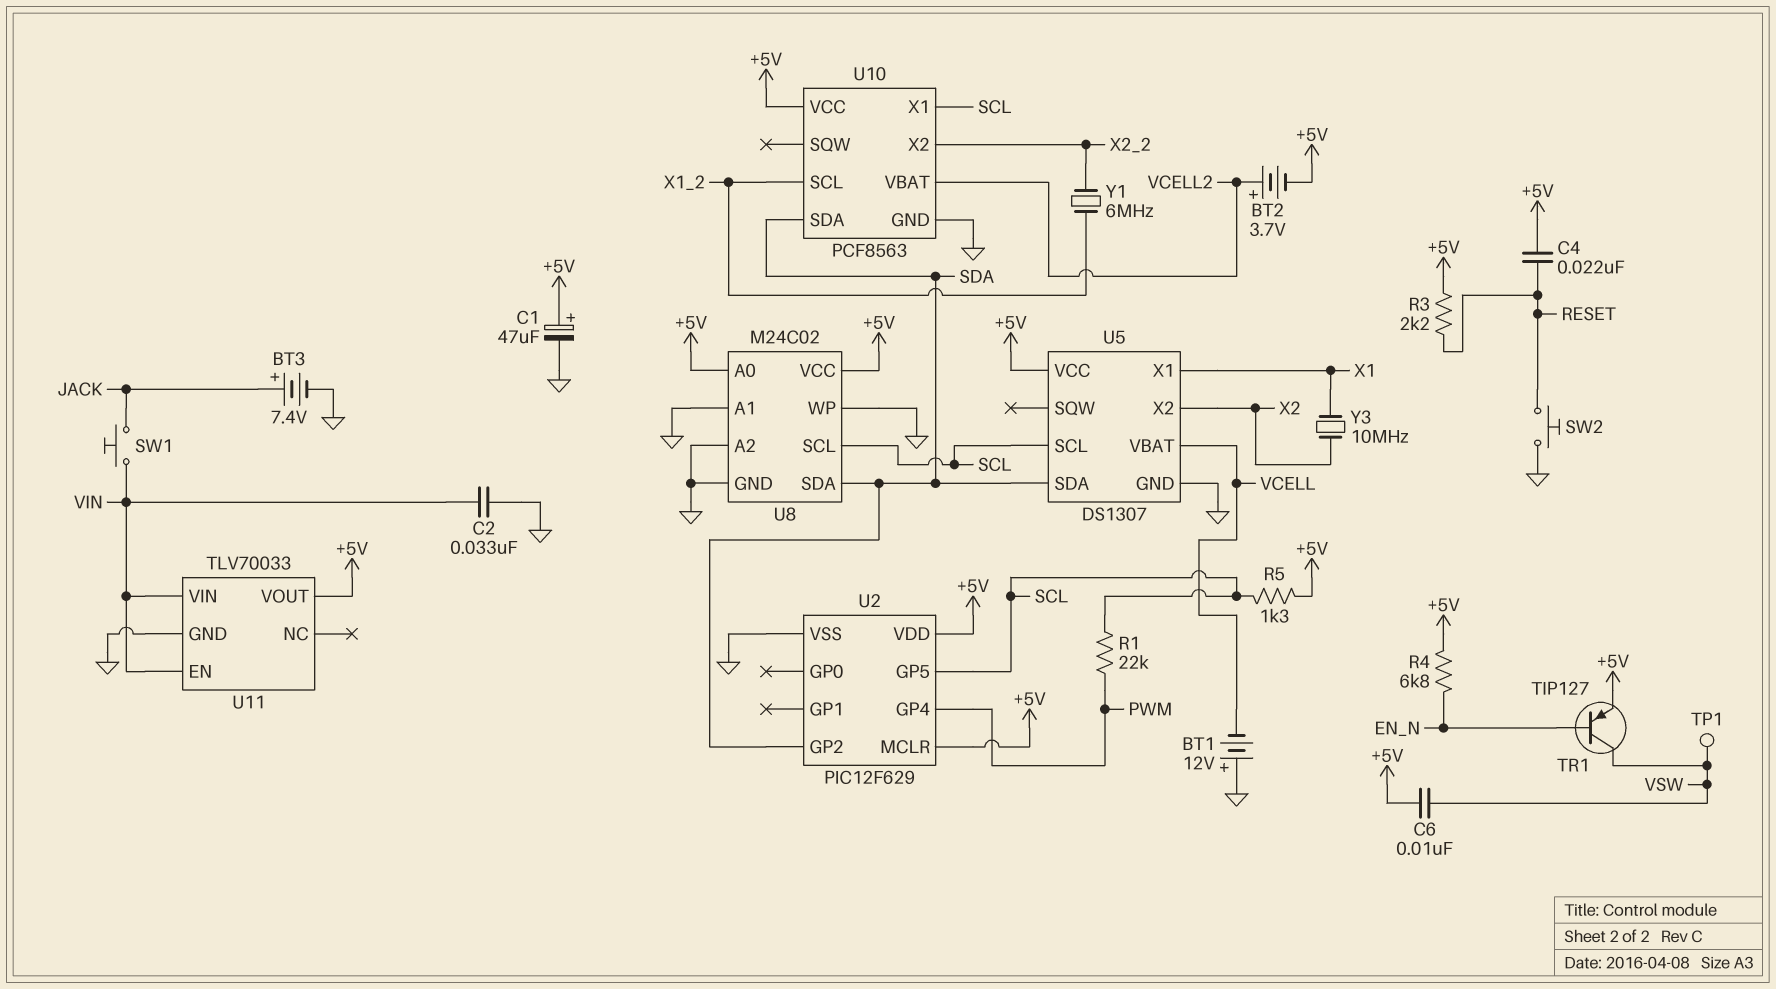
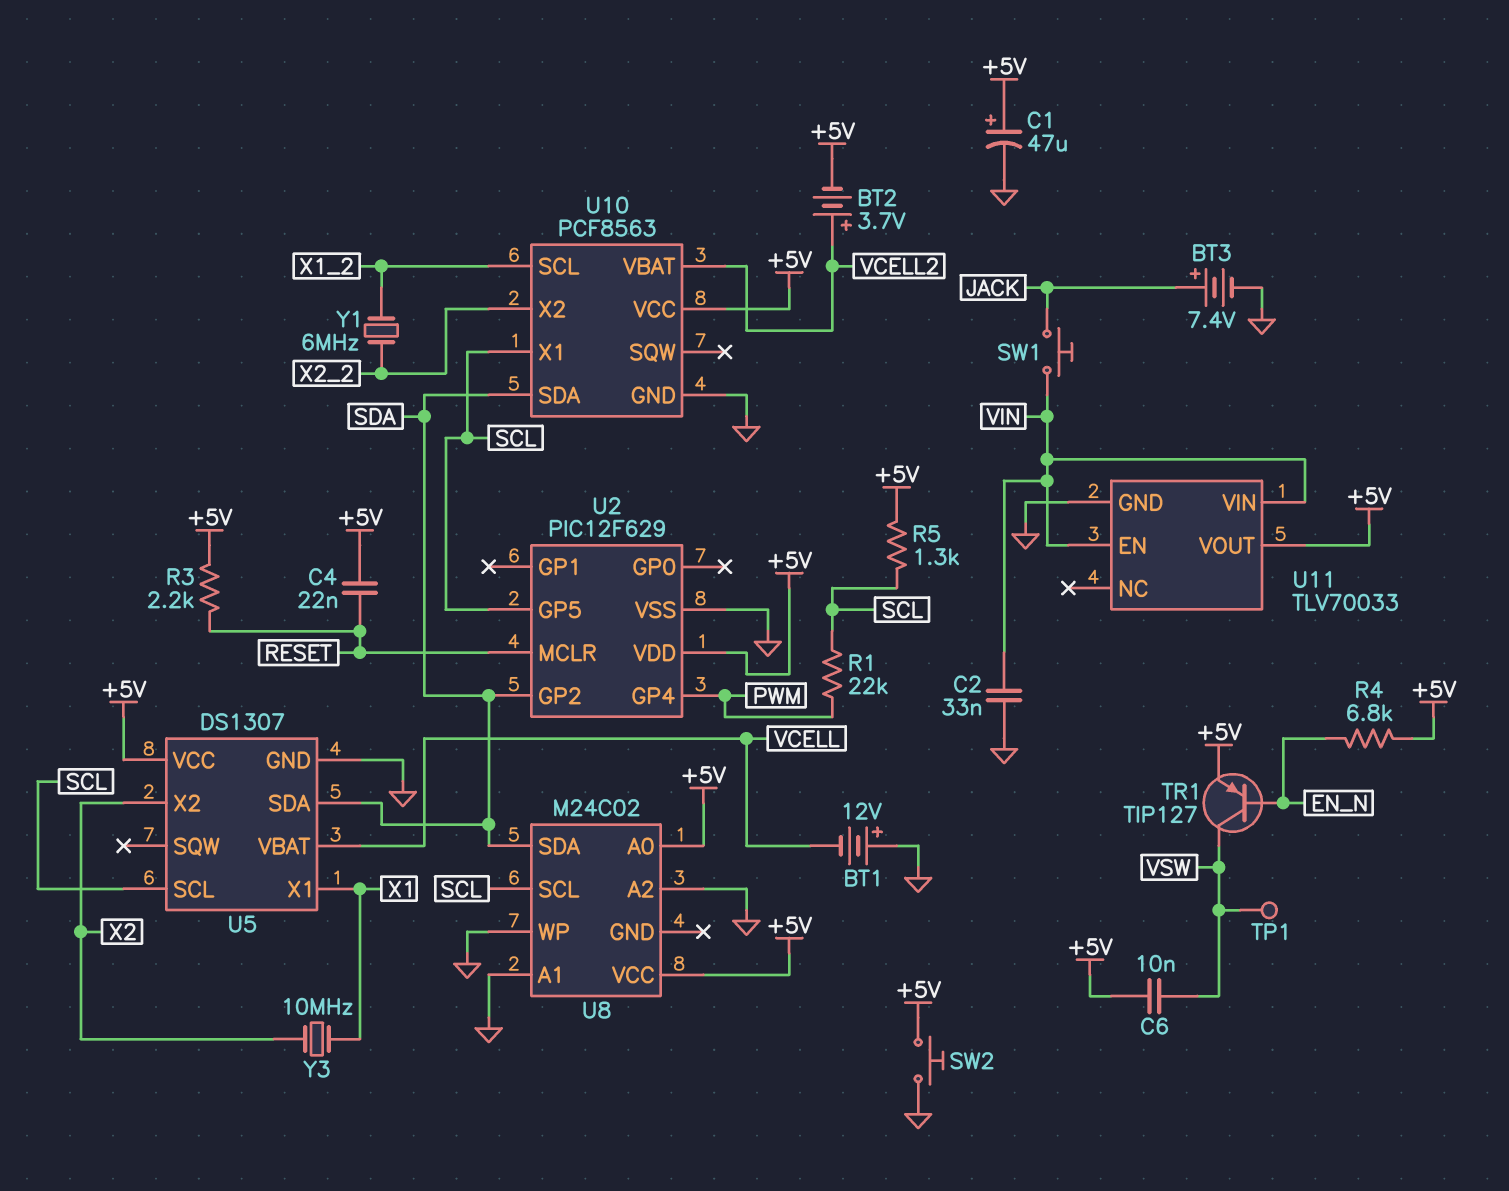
SW2: button (GND, RESET) -> button (+5V, GND)
U2 pin MCLR: +5V -> RESET
U8 pin GND: GND -> none

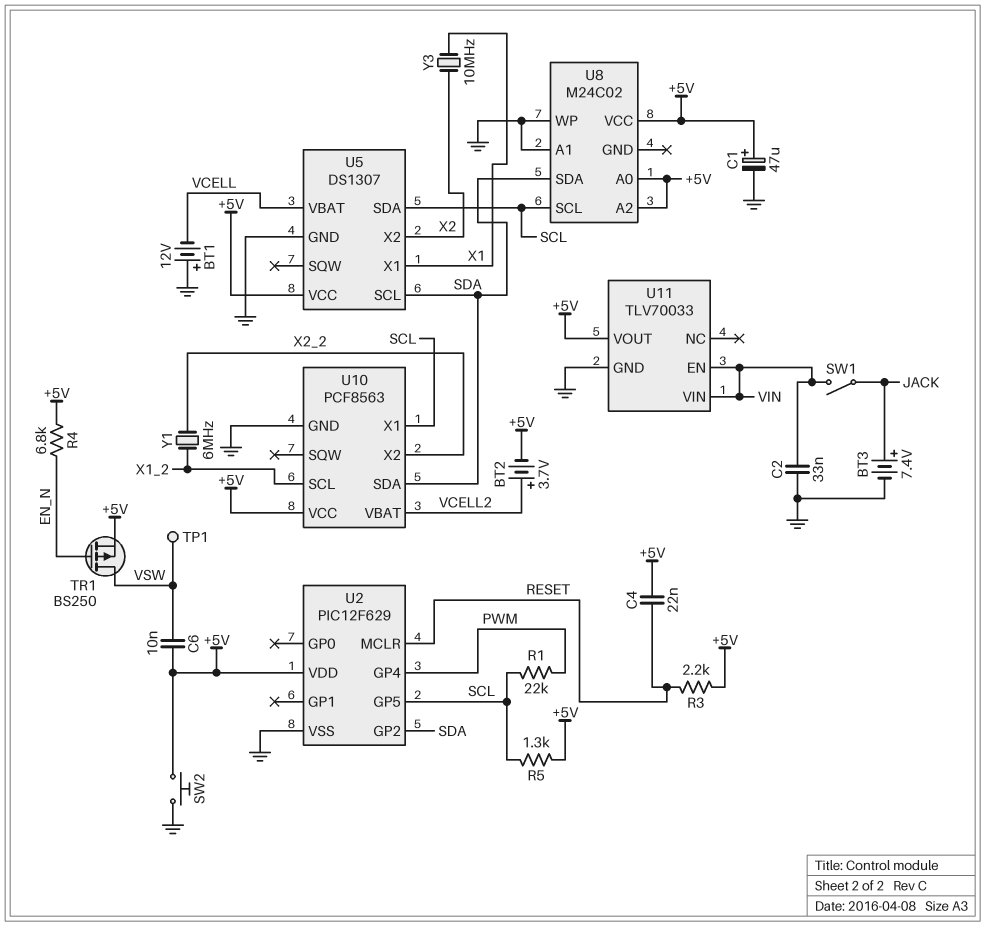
SW1: button (JACK, VIN) -> switch (JACK, VIN)
TR1: PNP TIP127 (B EN_N, C VSW, E +5V) -> PMOS BS250 (G EN_N, D VSW, S +5V)
U5 pin SCL: SCL -> SDA
U5 pin SDA: SDA -> SCL
U8 pin A2: GND -> +5V

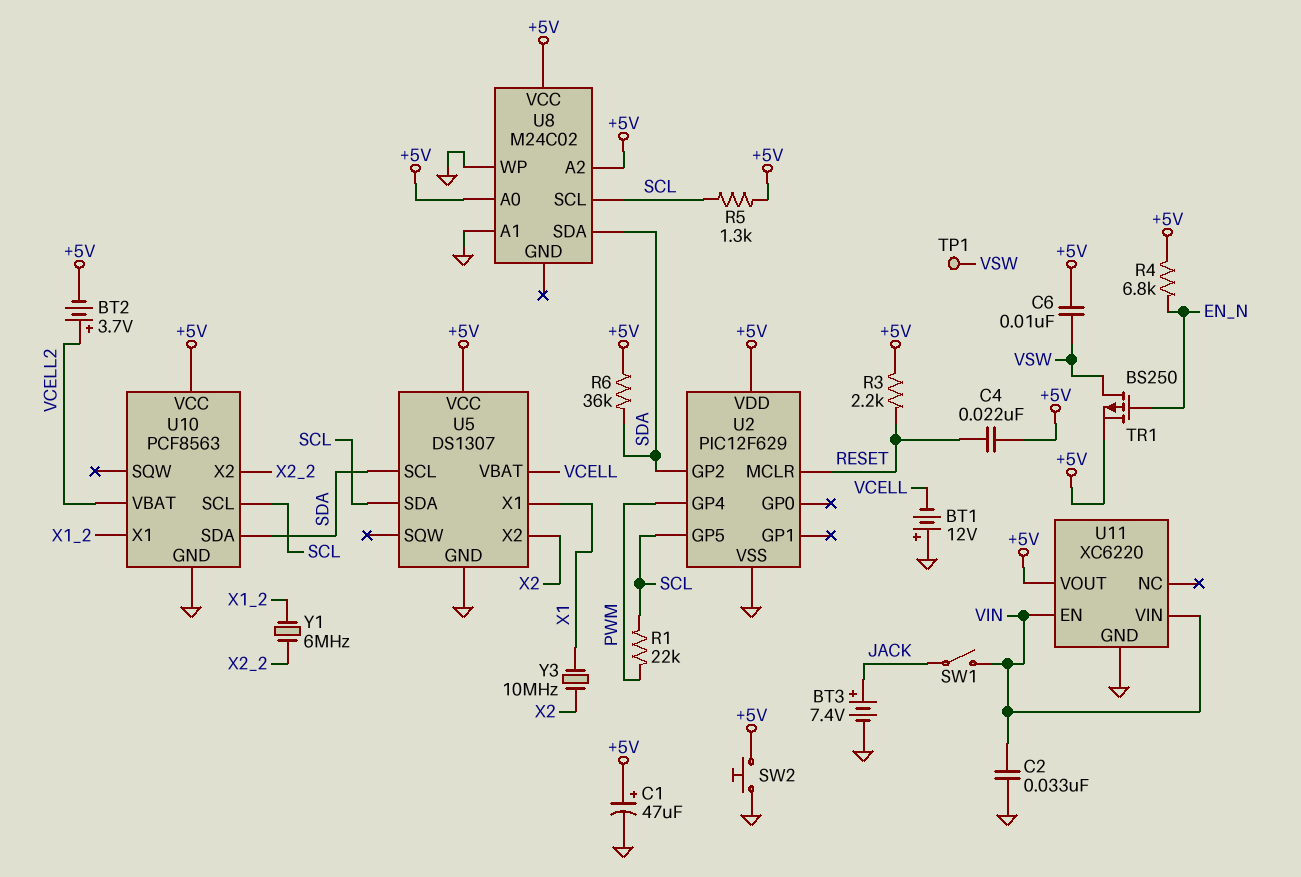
R6: none -> 36k (+5V, SDA)
U10 pin SCL: X1_2 -> SCL
U10 pin X1: SCL -> X1_2
U11: TLV70033 -> XC6220

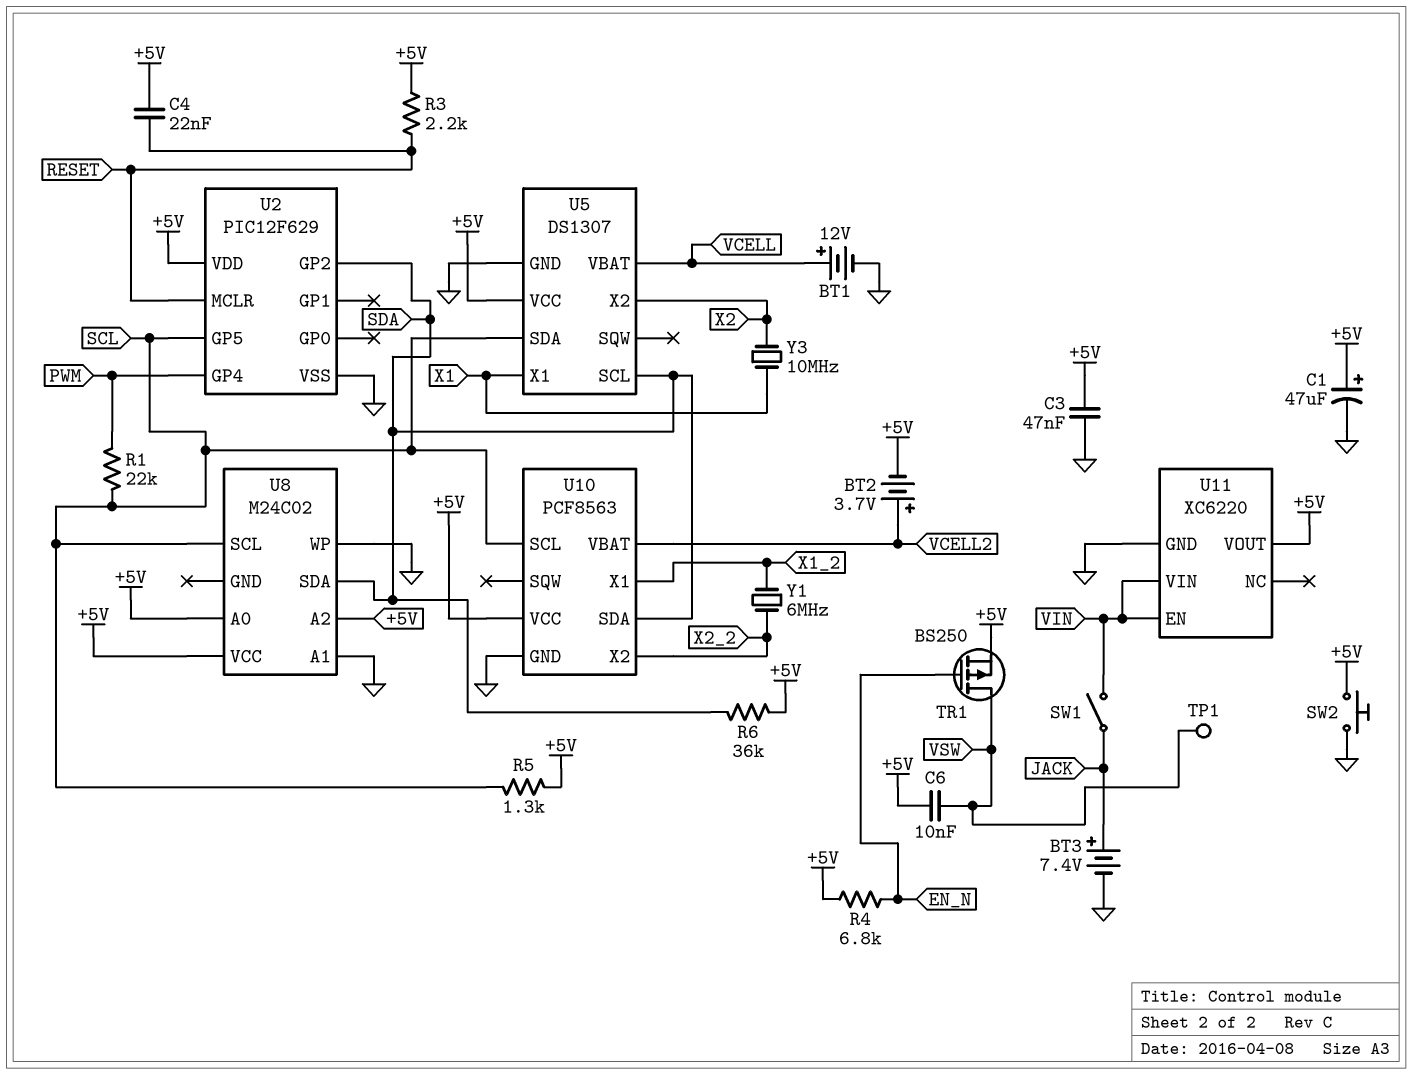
BT1: 12V (plus GND, minus VCELL) -> 12V (plus VCELL, minus GND)
C2: 33nF (GND, VIN) -> none
C3: none -> 47nF (+5V, GND)

